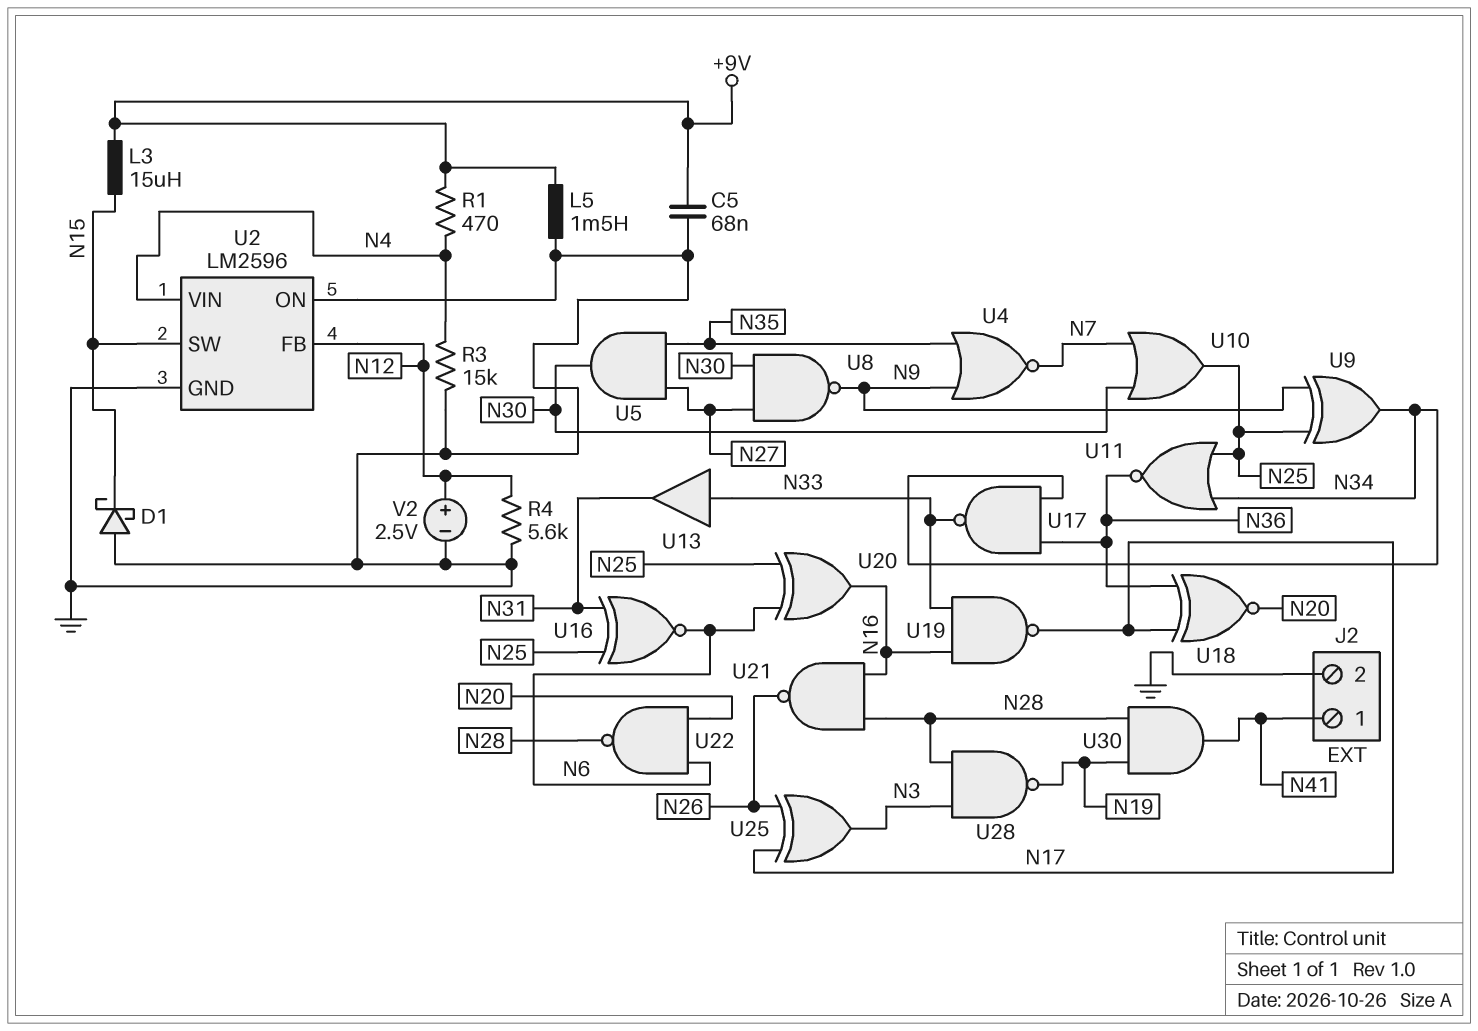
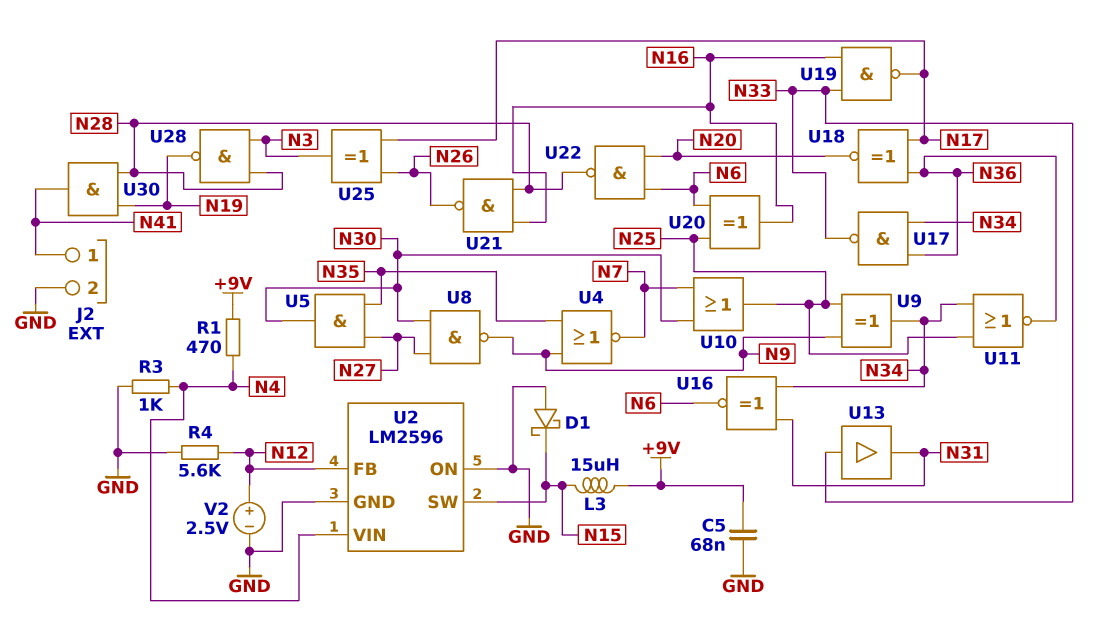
L5: 1.5mH (+9V, GND) -> none
R3: 15k (GND, N4) -> 1k (GND, N4)
U16: XNOR (in N25, in N31, out N6) -> XNOR (in N31, in N34, out N6)

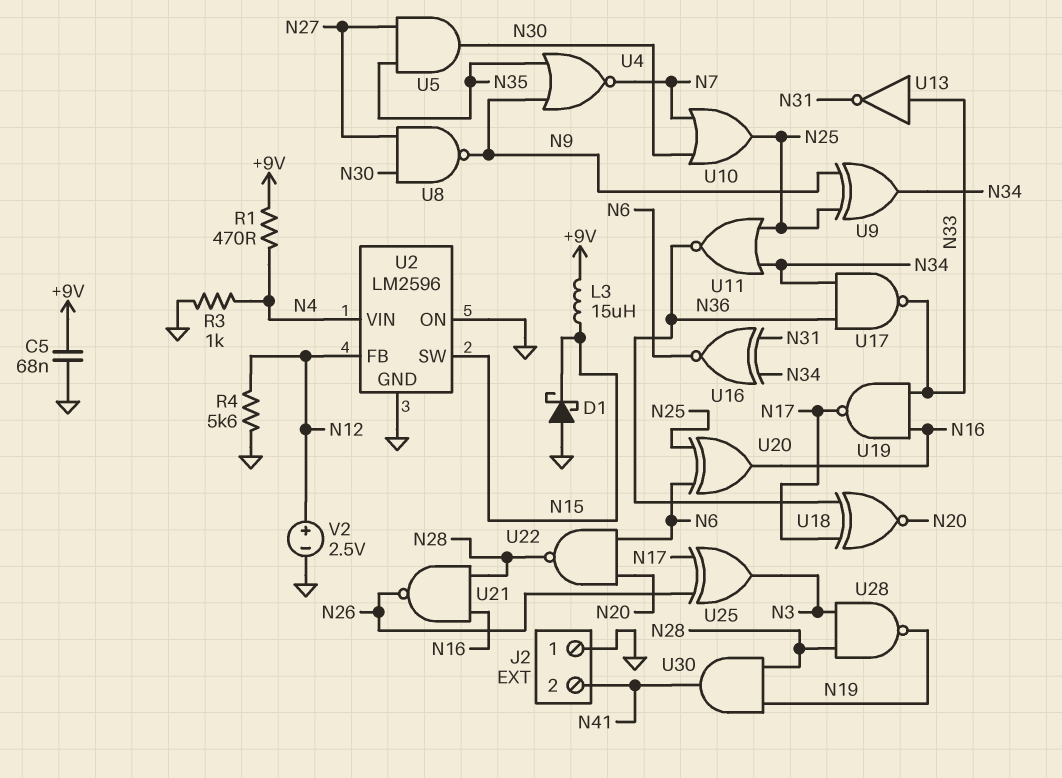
J2 pin 1: N41 -> GND
J2 pin 2: GND -> N41
U13: buffer (in N33, out N31) -> NOT (in N33, out N31)

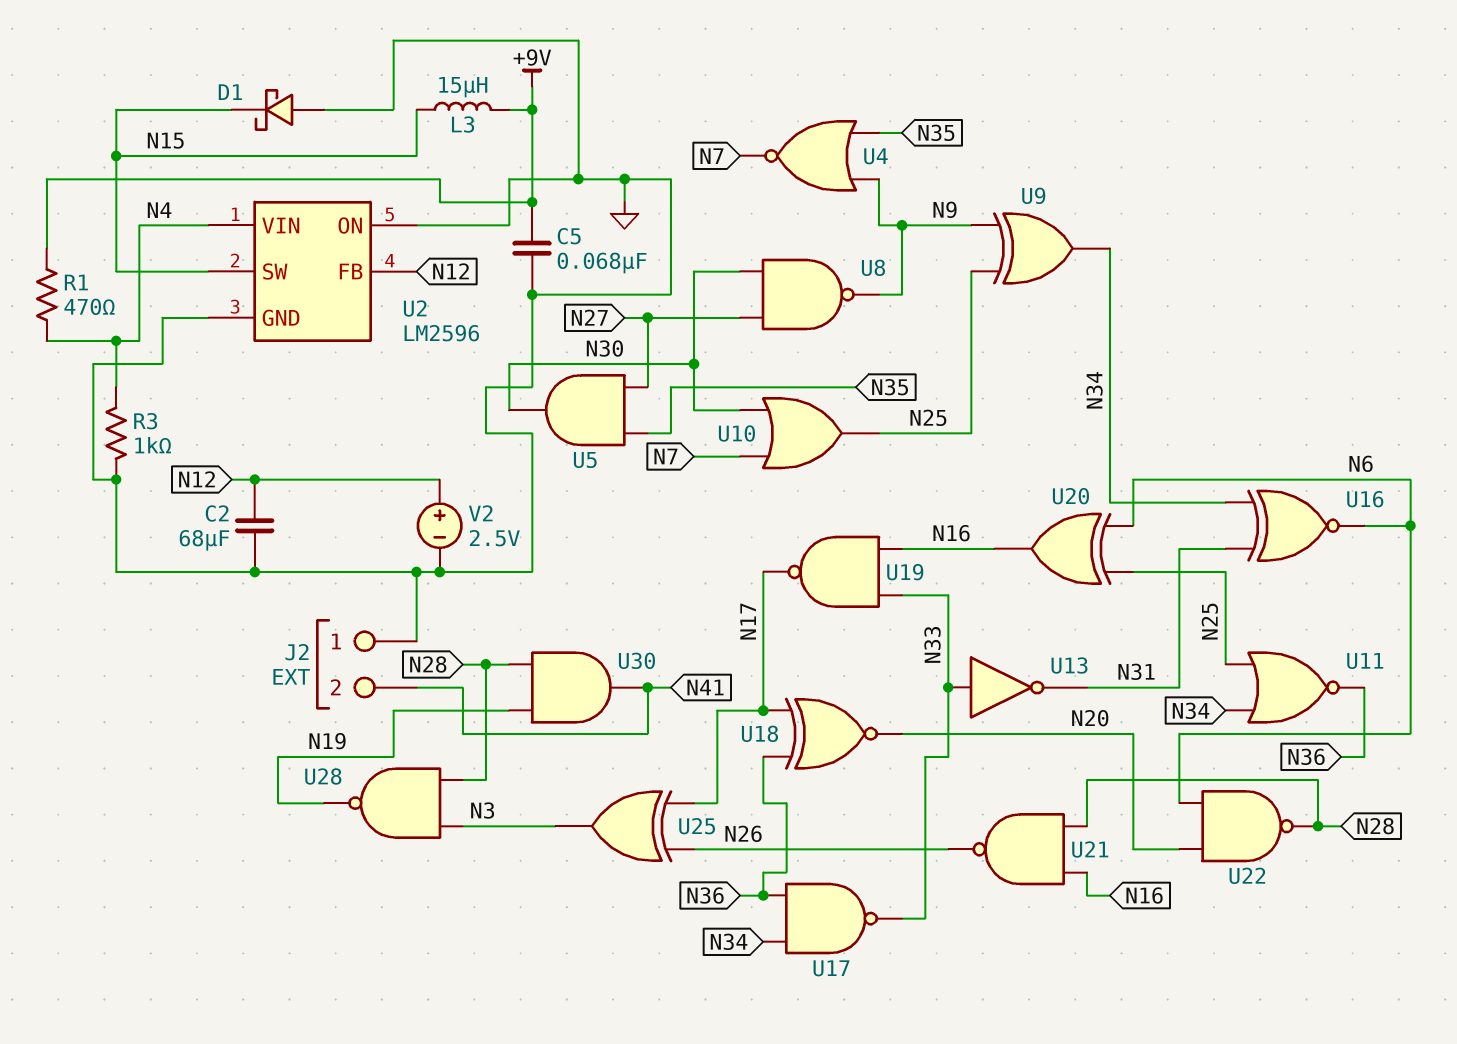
C2: none -> 68uF (GND, N12)
R4: 5.6k (GND, N12) -> none

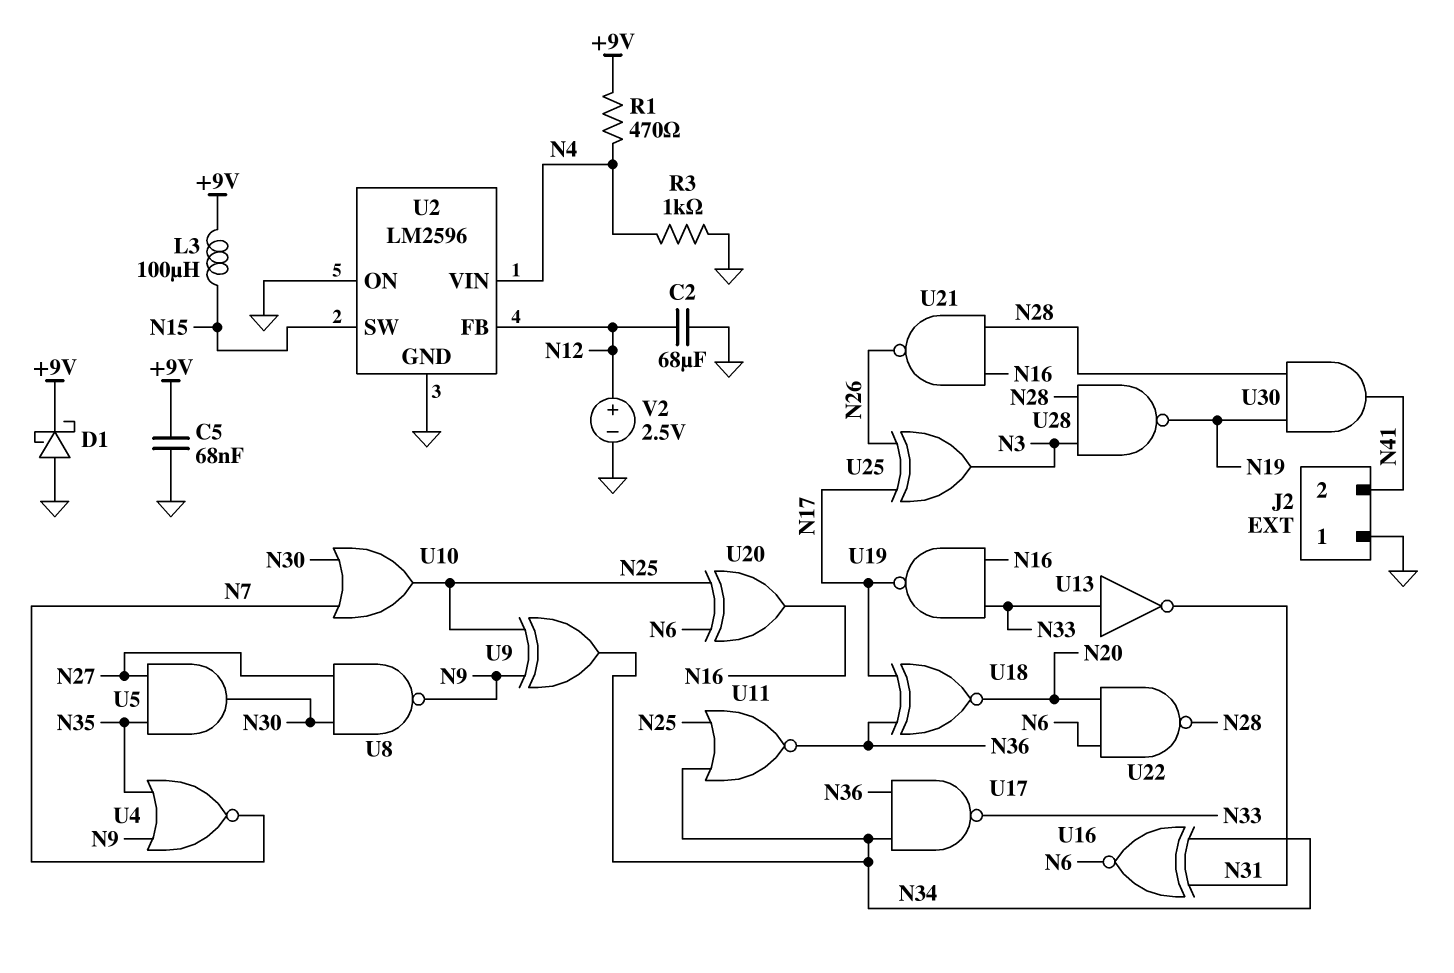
D1: schottky (A GND, K N15) -> schottky (A GND, K +9V)
L3: 15uH (+9V, N15) -> 100uH (+9V, N15)

